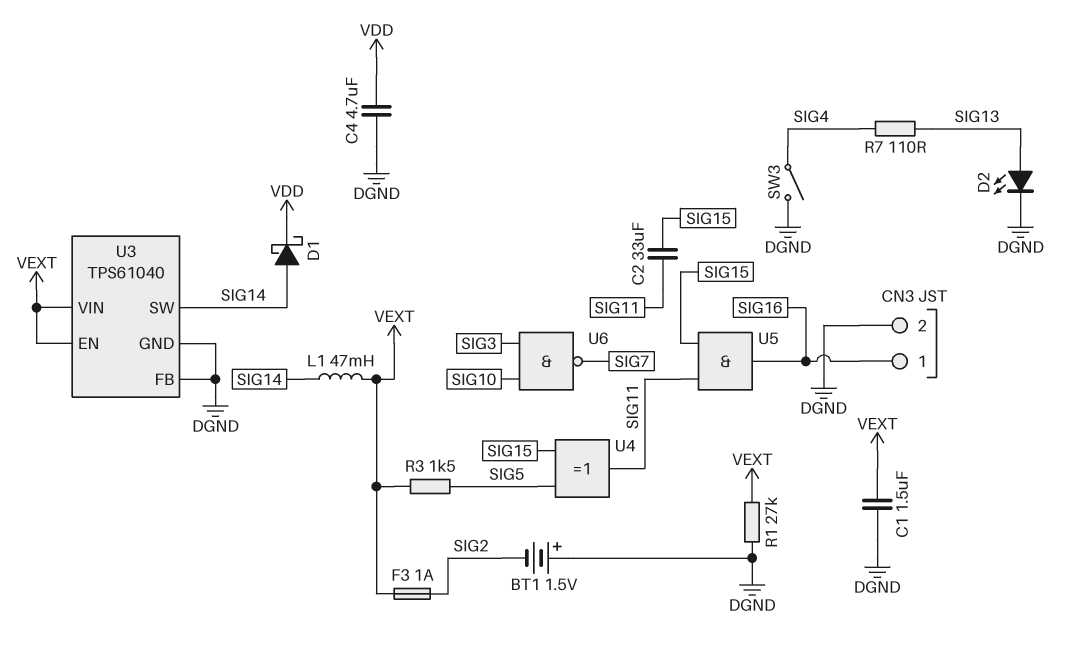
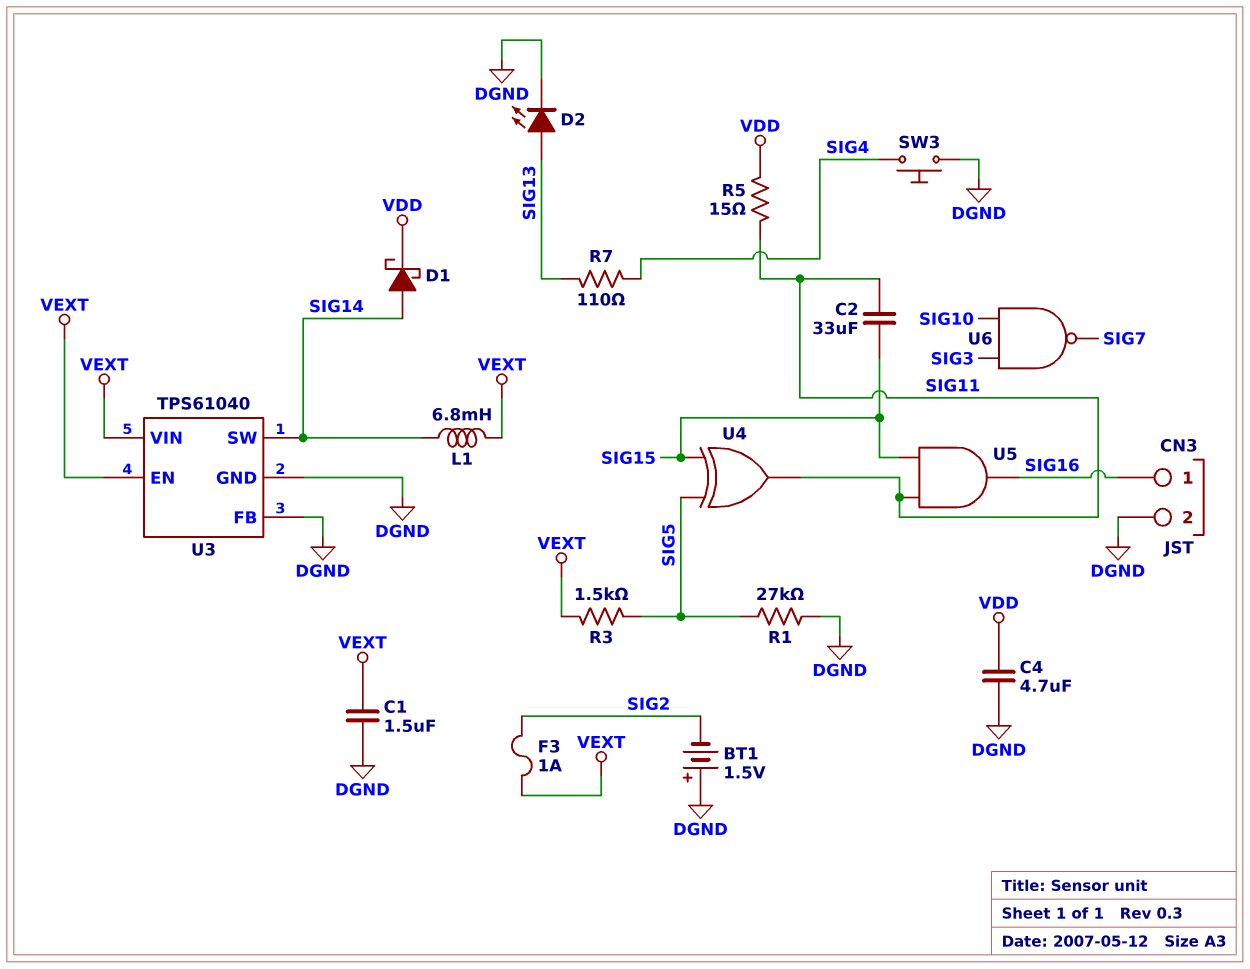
L1: 47mH (SIG14, VEXT) -> 6.8mH (SIG14, VEXT)
R1: 27k (DGND, VEXT) -> 27k (DGND, SIG5)
R5: none -> 15 (SIG11, VDD)
SW3: switch (DGND, SIG4) -> button (DGND, SIG4)

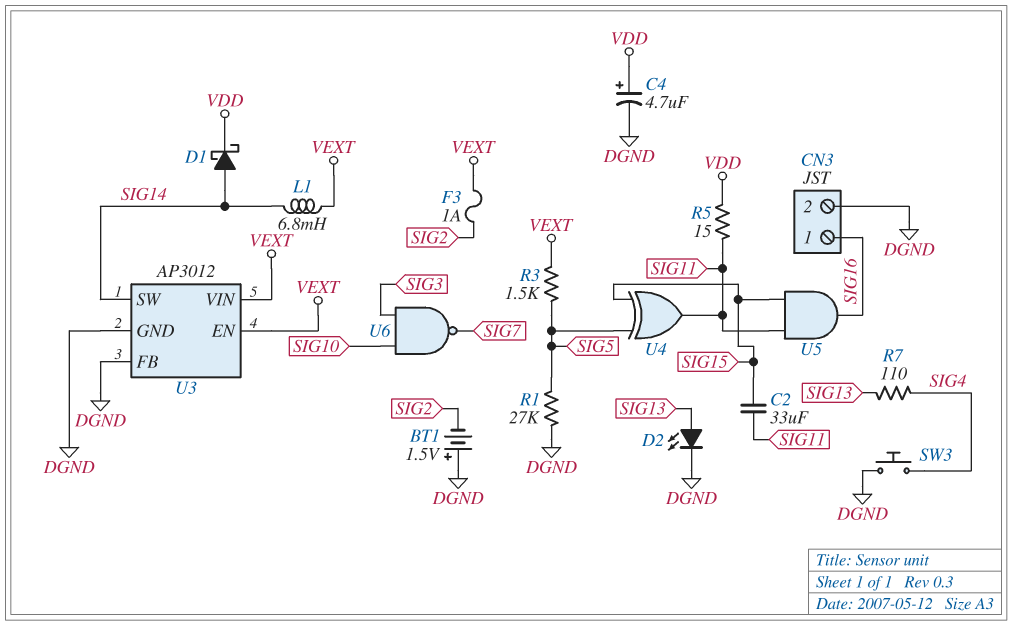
C1: 1.5uF (DGND, VEXT) -> none
C4: 4.7uF (DGND, VDD) -> 4.7uF (plus VDD, minus DGND)
U3: TPS61040 -> AP3012

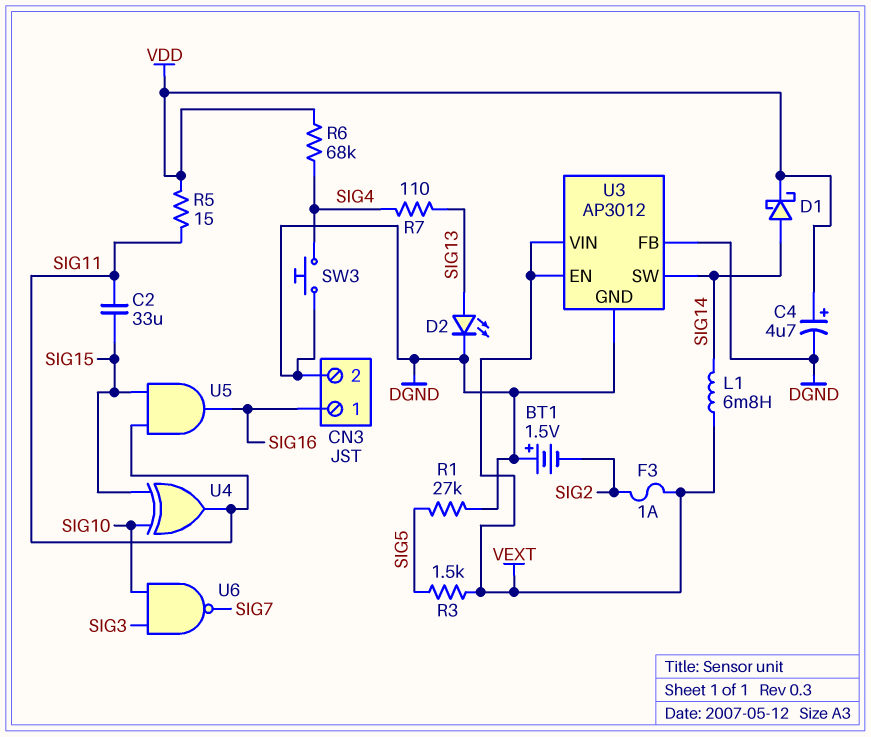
R6: none -> 68k (SIG4, VDD)
U4: XOR (in SIG5, in SIG15, out SIG11) -> XOR (in SIG10, in SIG15, out SIG11)

